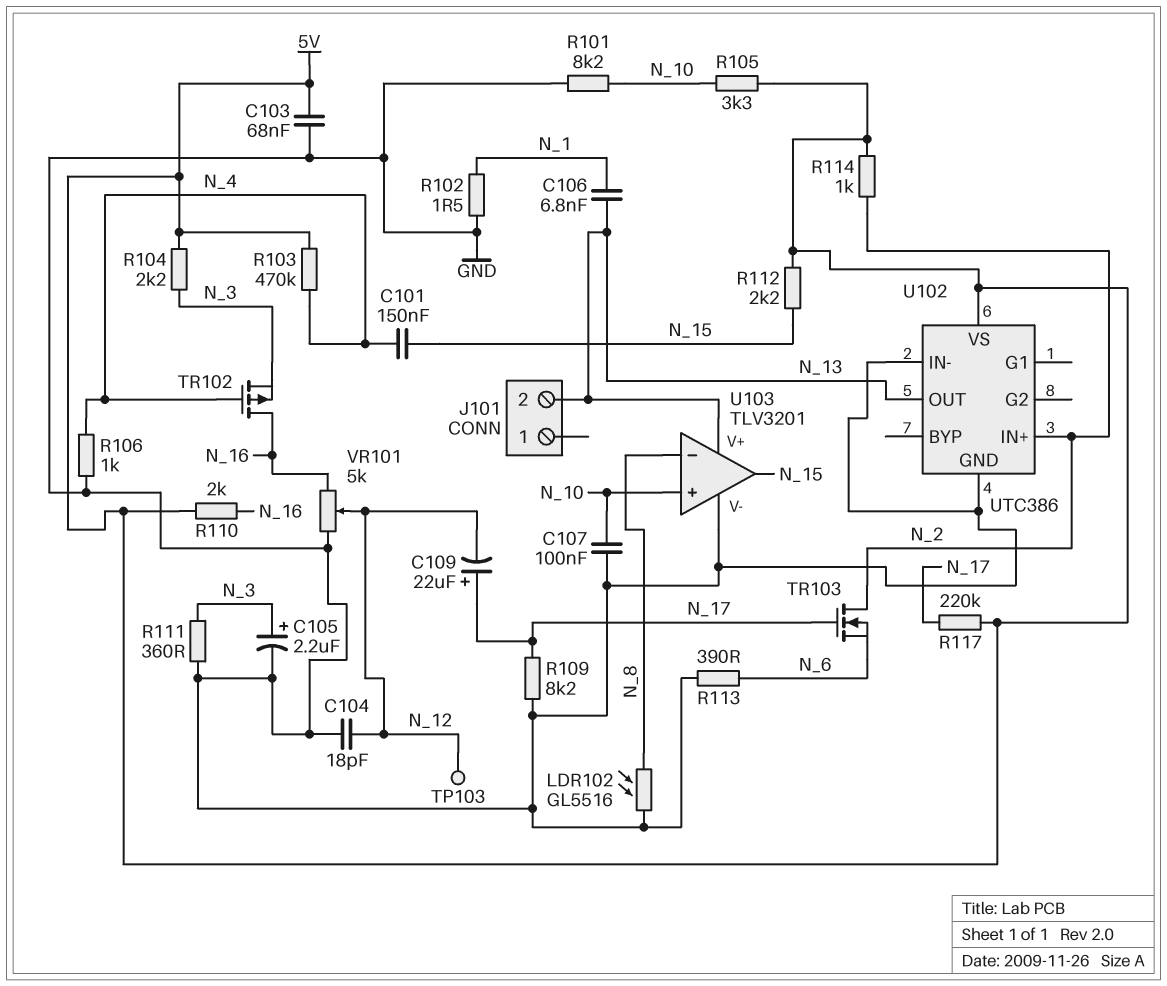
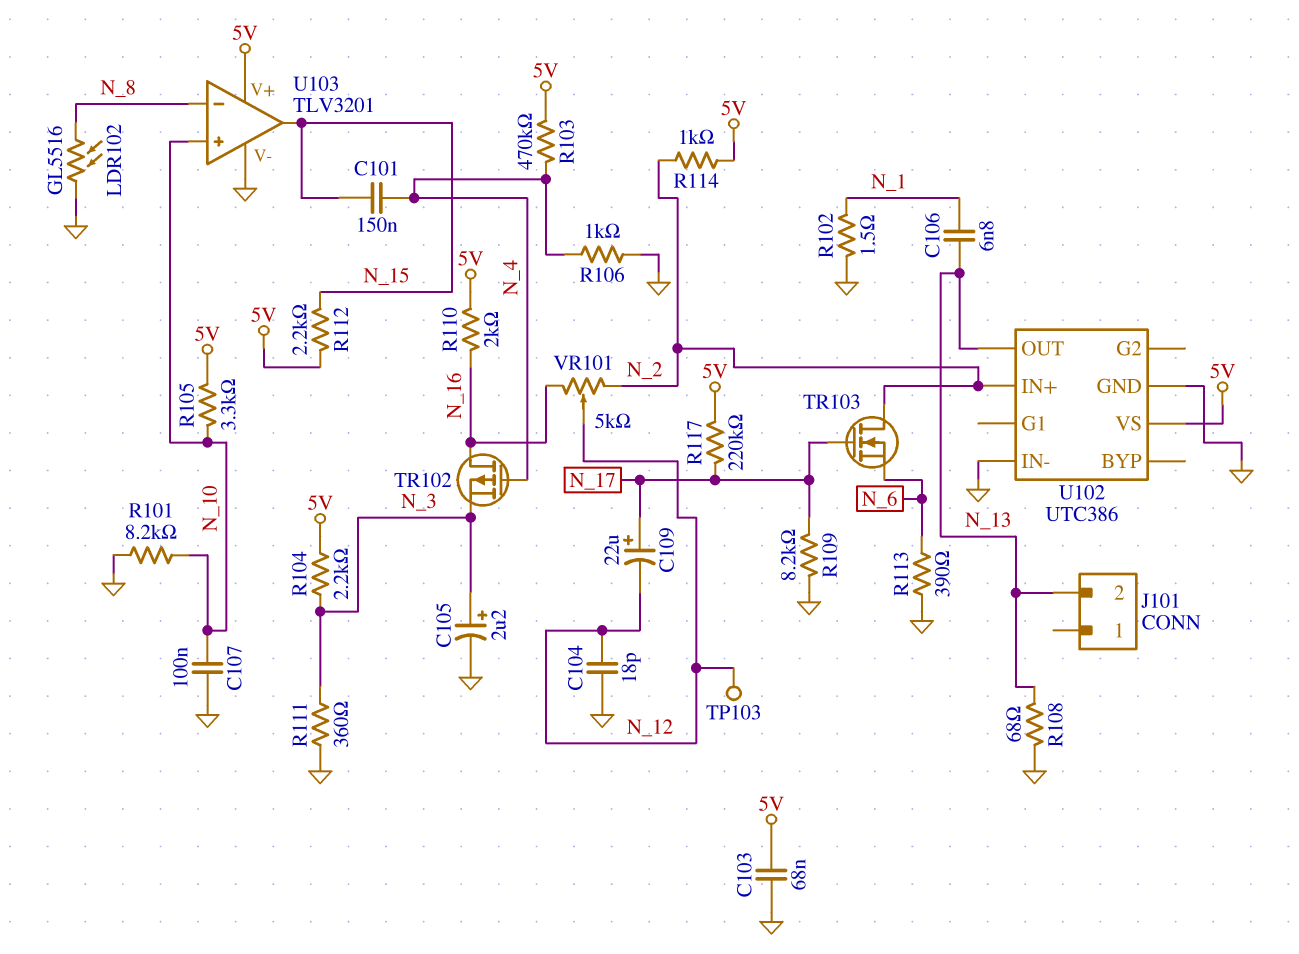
R108: none -> 68 (GND, N_13)
U103 pin V+: N_13 -> 5V
VR101: 5k (GND, N_16, wiper N_12) -> 5k (N_2, N_16, wiper N_12)

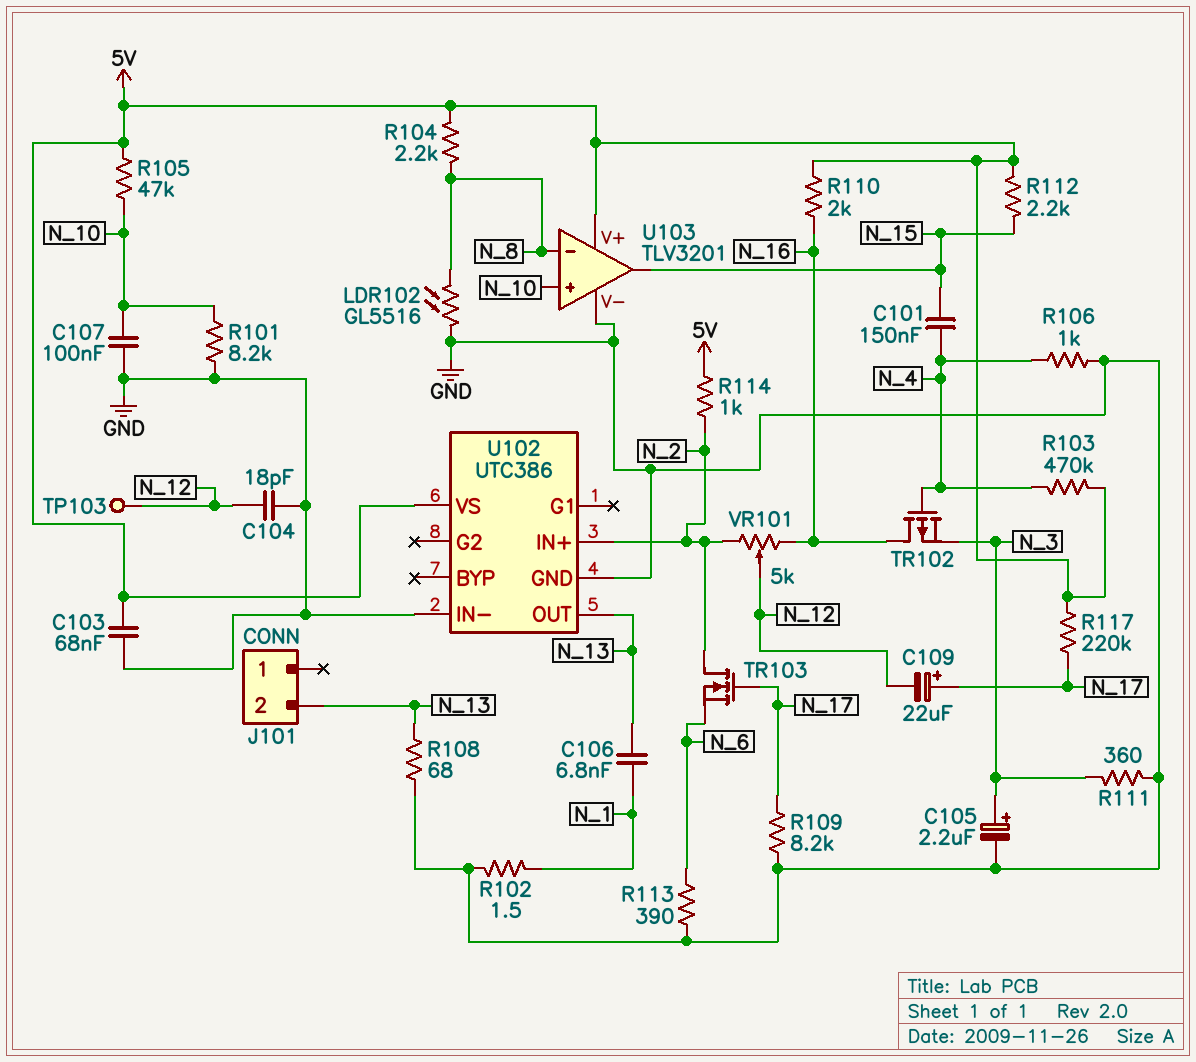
R104: 2.2k (5V, N_3) -> 2.2k (5V, N_8)
R105: 3.3k (5V, N_10) -> 47k (5V, N_10)

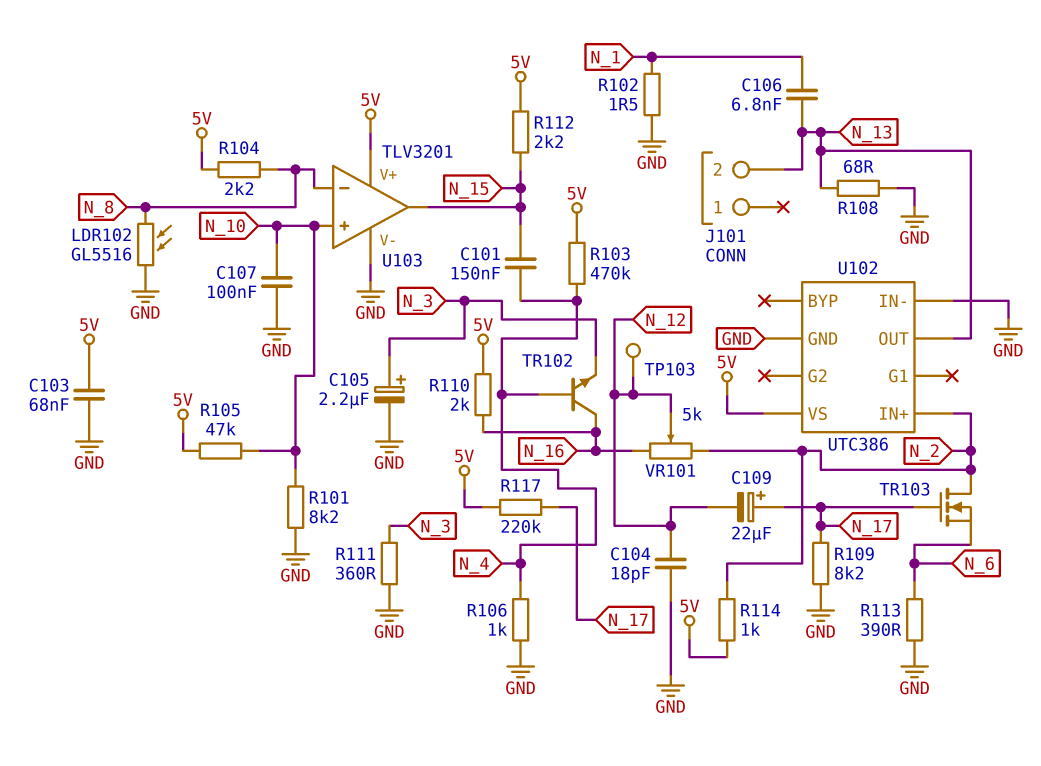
TR102: PMOS (G N_4, D N_16, S N_3) -> NPN (B N_4, C N_16, E N_3)

